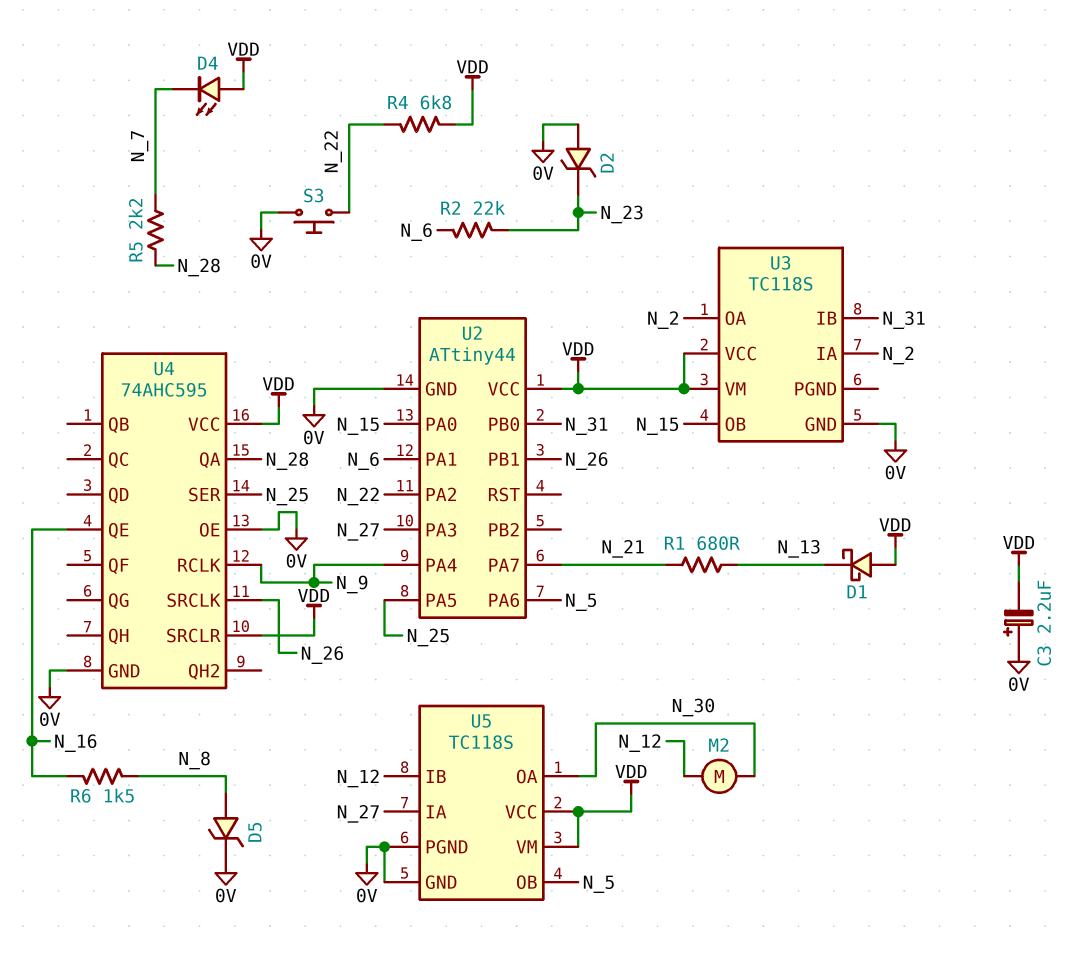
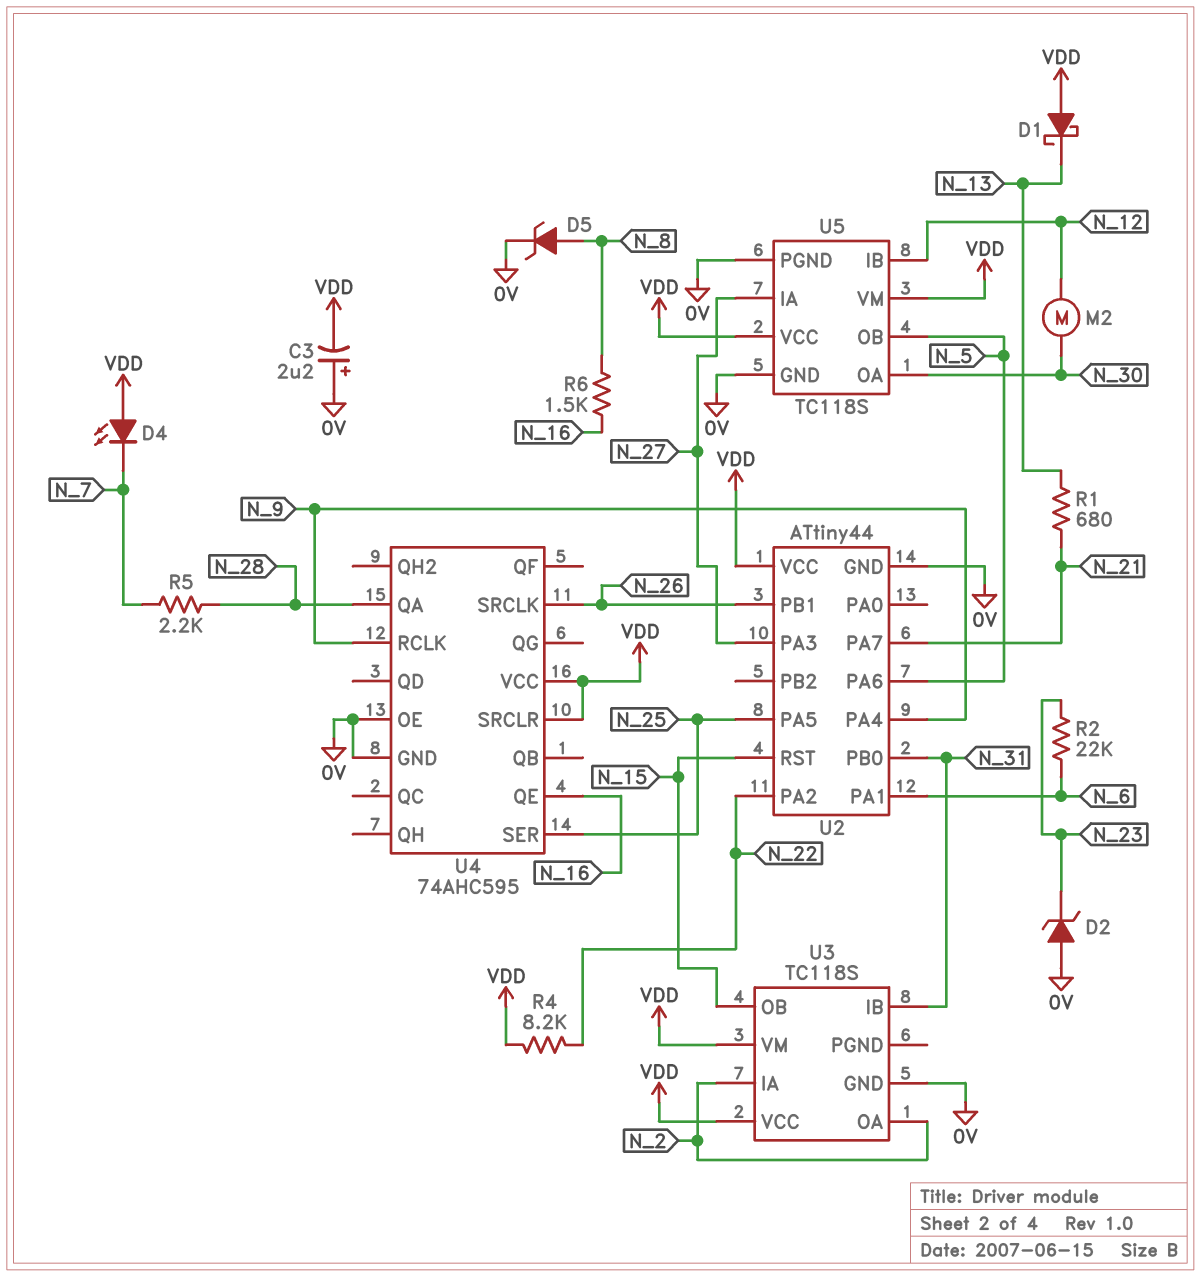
R4: 6.8k (N_22, VDD) -> 8.2k (N_22, VDD)
S3: button (0V, N_22) -> none
U2 pin PA0: N_15 -> none
U2 pin RST: none -> N_15

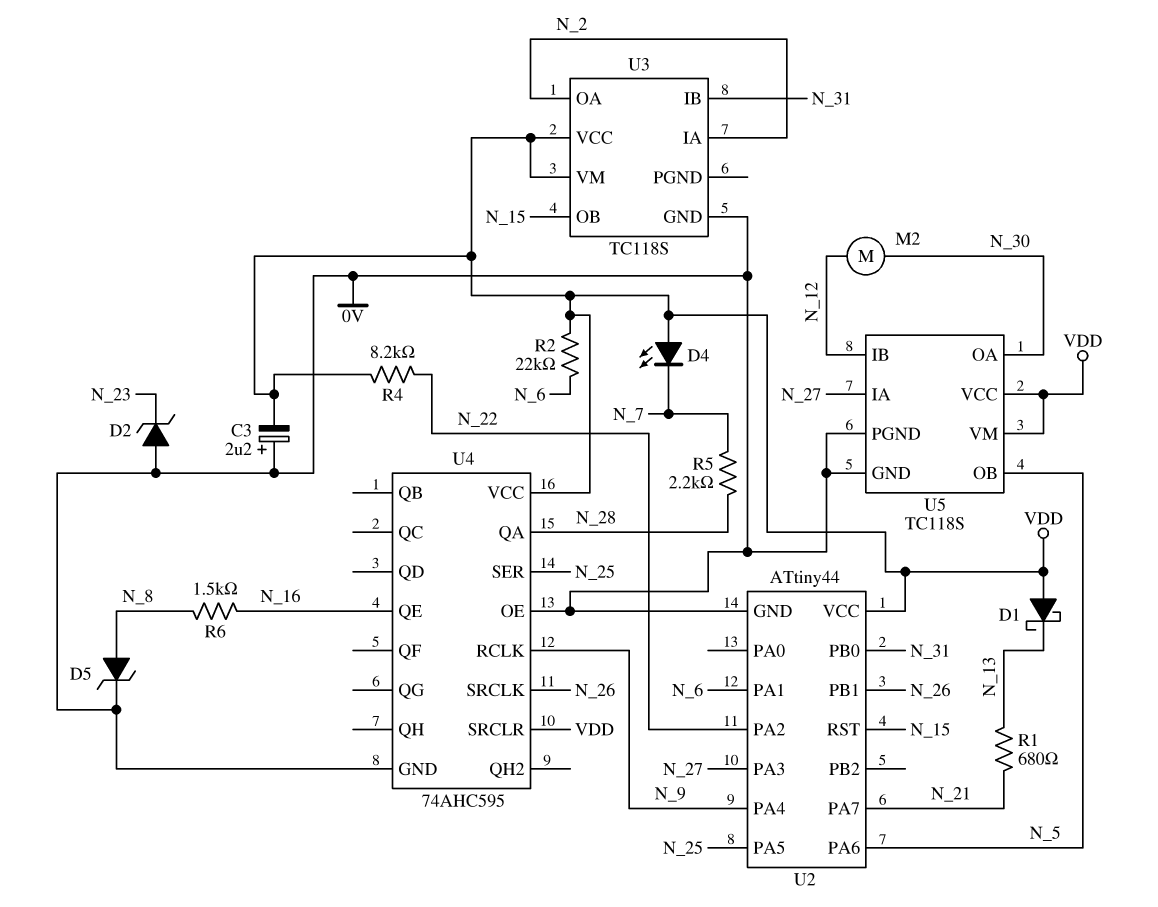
R2: 22k (N_6, N_23) -> 22k (N_6, VDD)

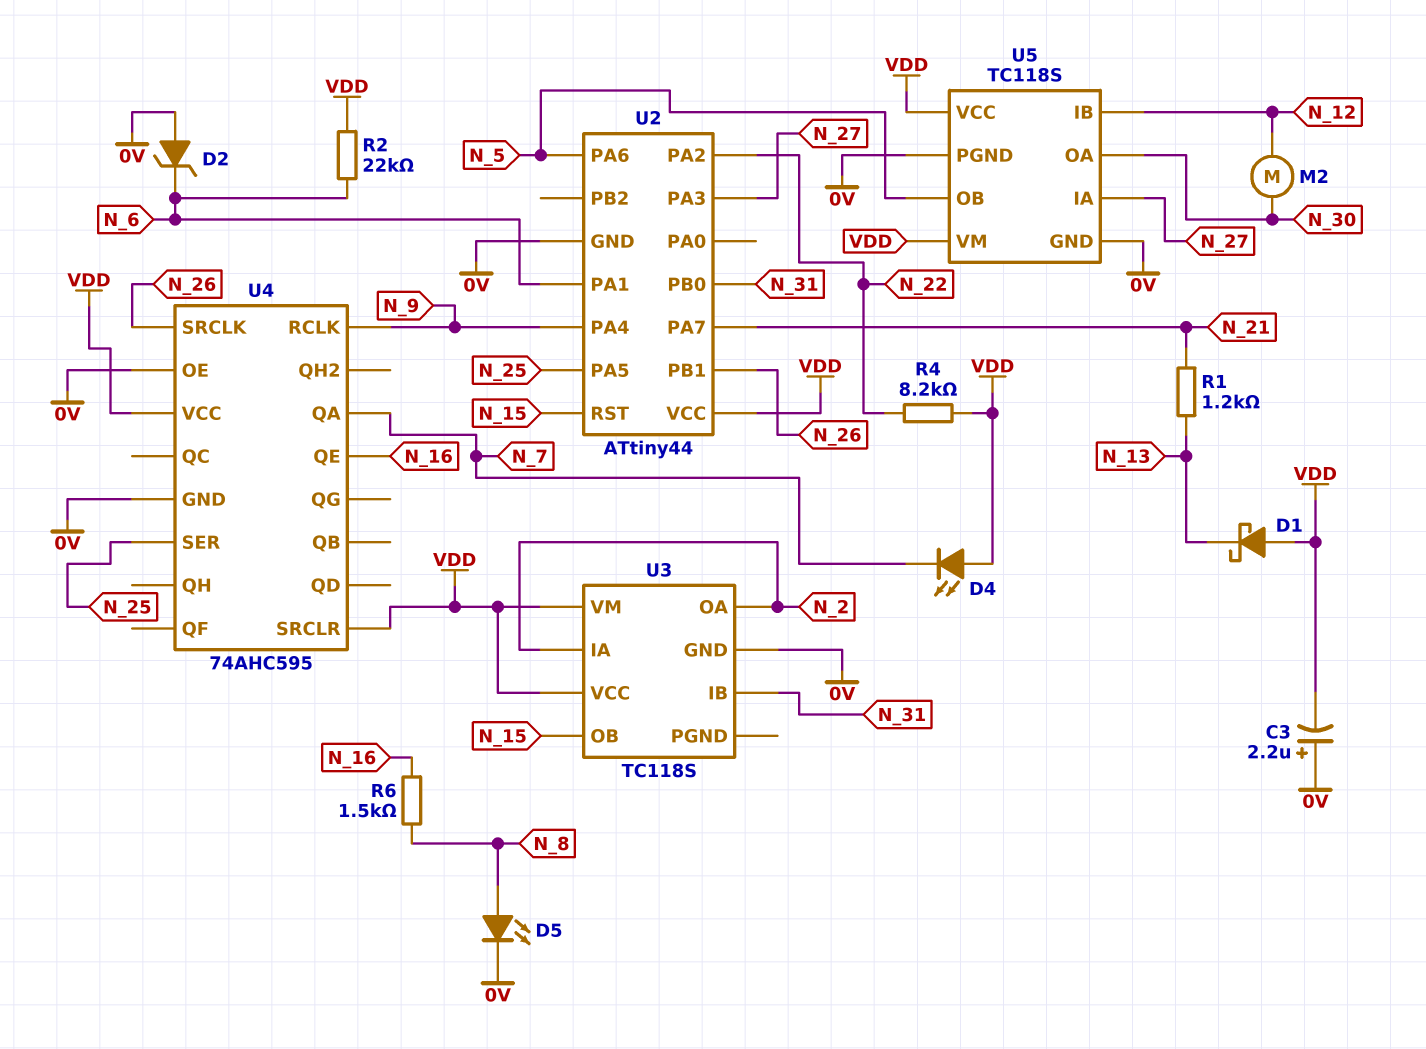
D2: zener (A 0V, K N_23) -> zener (A 0V, K N_6)
D5: zener (A N_8, K 0V) -> LED (A N_8, K 0V)
R1: 680 (N_13, N_21) -> 1.2k (N_13, N_21)
R5: 2.2k (N_7, N_28) -> none
U4 pin QA: N_28 -> N_7

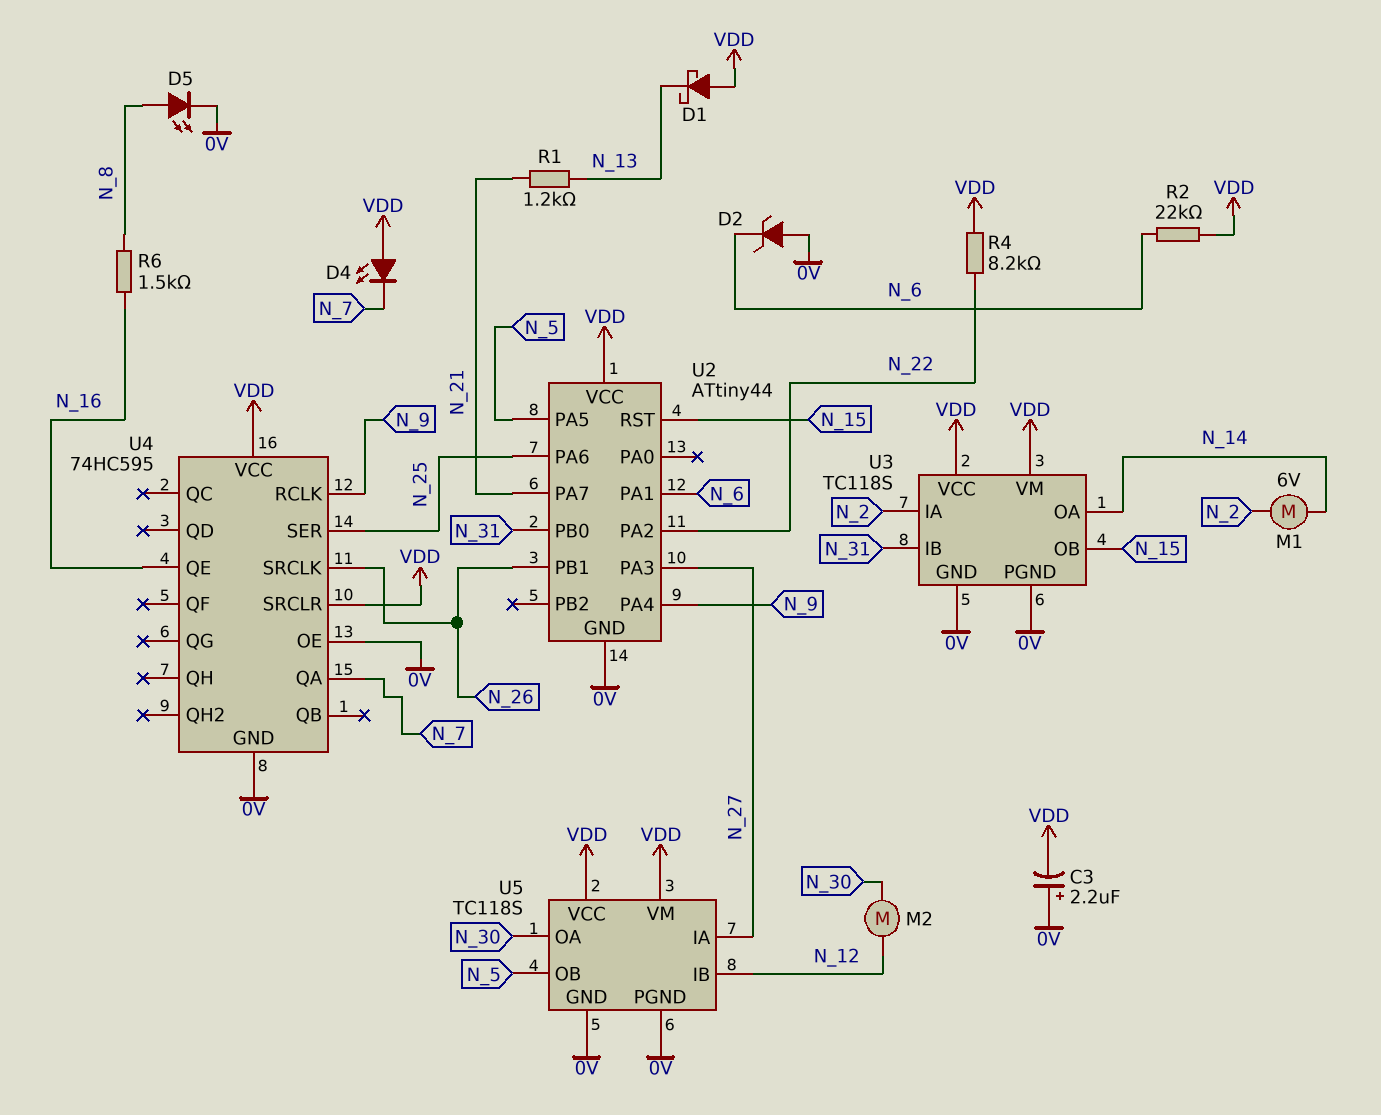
M1: none -> motor 6V (N_2, N_14)
U2 pin PA5: N_25 -> N_5
U2 pin PA6: N_5 -> N_25
U3 pin OA: N_2 -> N_14
U3 pin PGND: none -> 0V
U4: 74AHC595 -> 74HC595

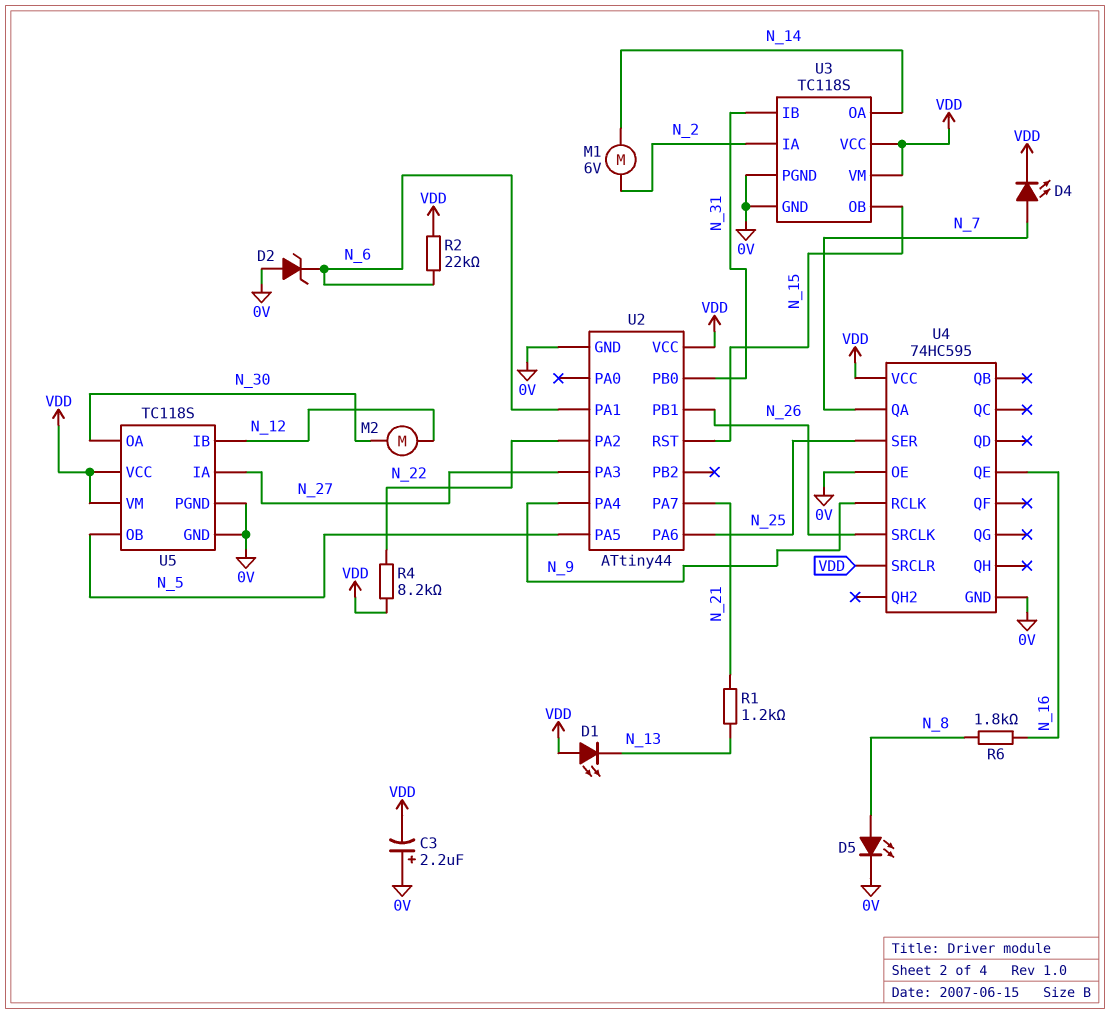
D1: schottky (A VDD, K N_13) -> LED (A VDD, K N_13)
D4: LED (A VDD, K N_7) -> LED (A N_7, K VDD)
R6: 1.5k (N_8, N_16) -> 1.8k (N_8, N_16)

